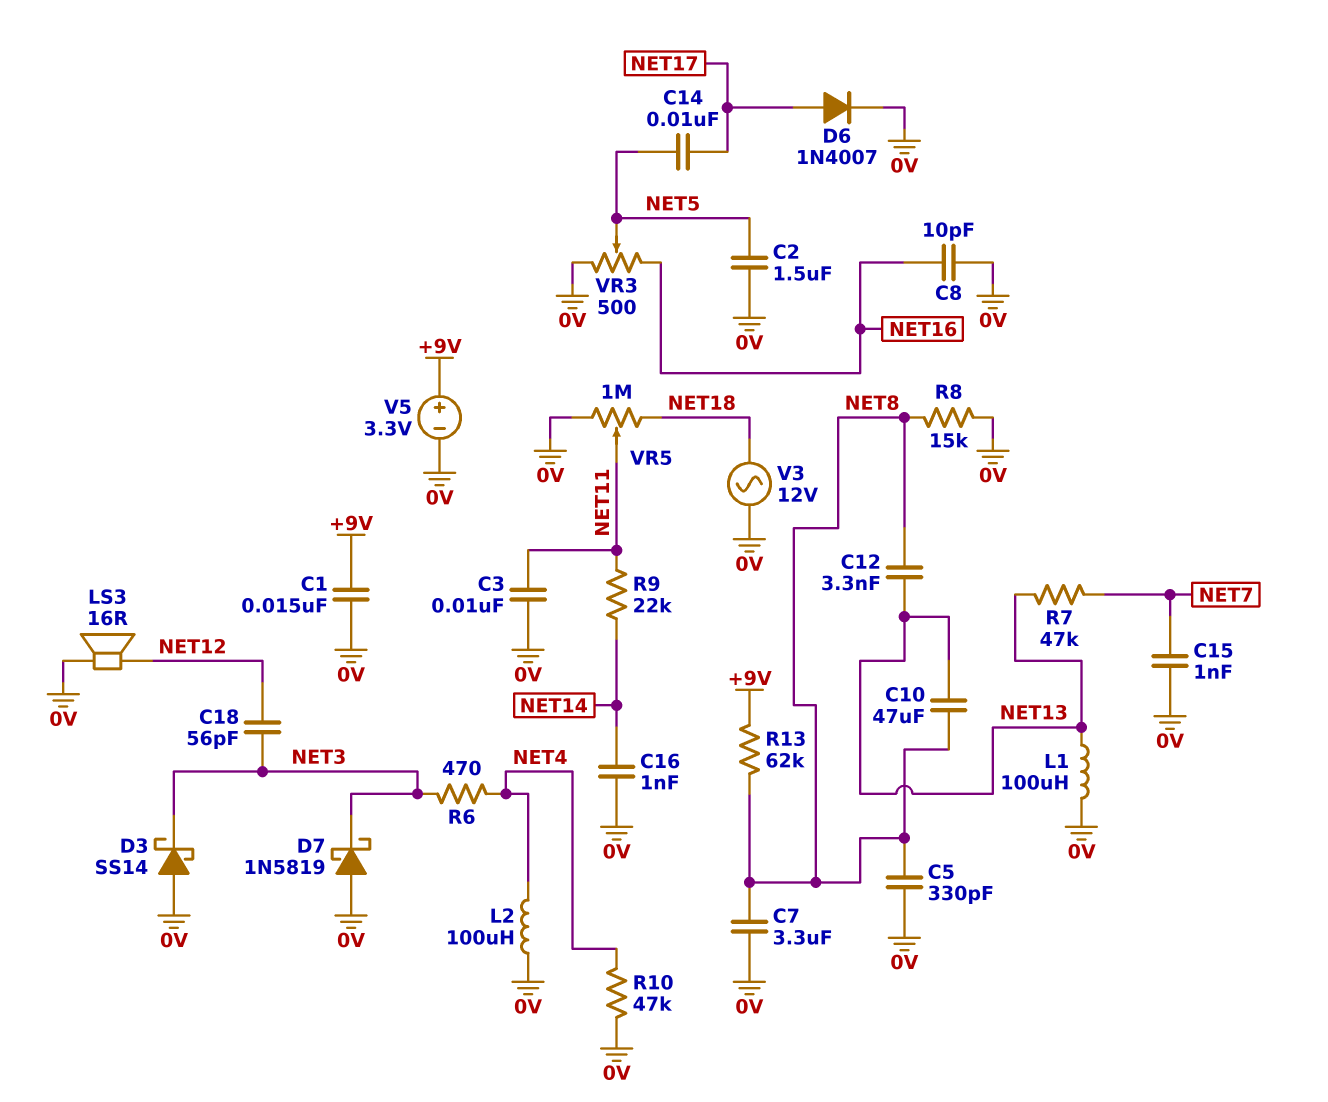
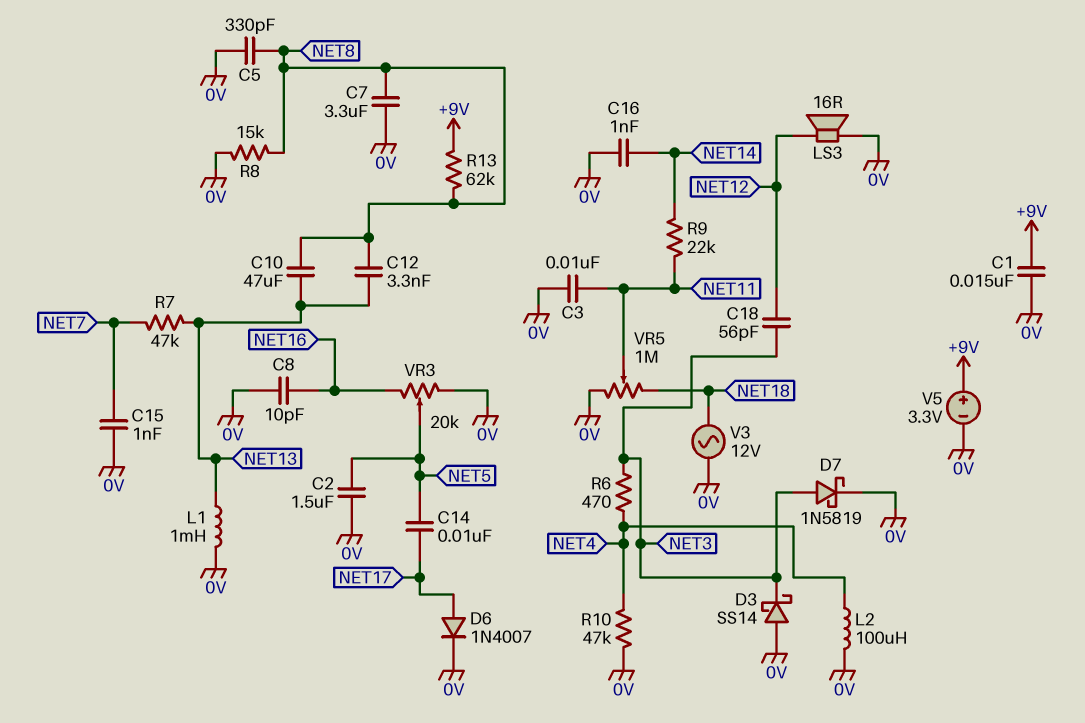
D7: schottky 1N5819 (A 0V, K NET3) -> schottky 1N5819 (A NET3, K 0V)
L1: 100uH (0V, NET13) -> 1mH (0V, NET13)
VR3: 500 (0V, NET16, wiper NET5) -> 20k (0V, NET16, wiper NET5)

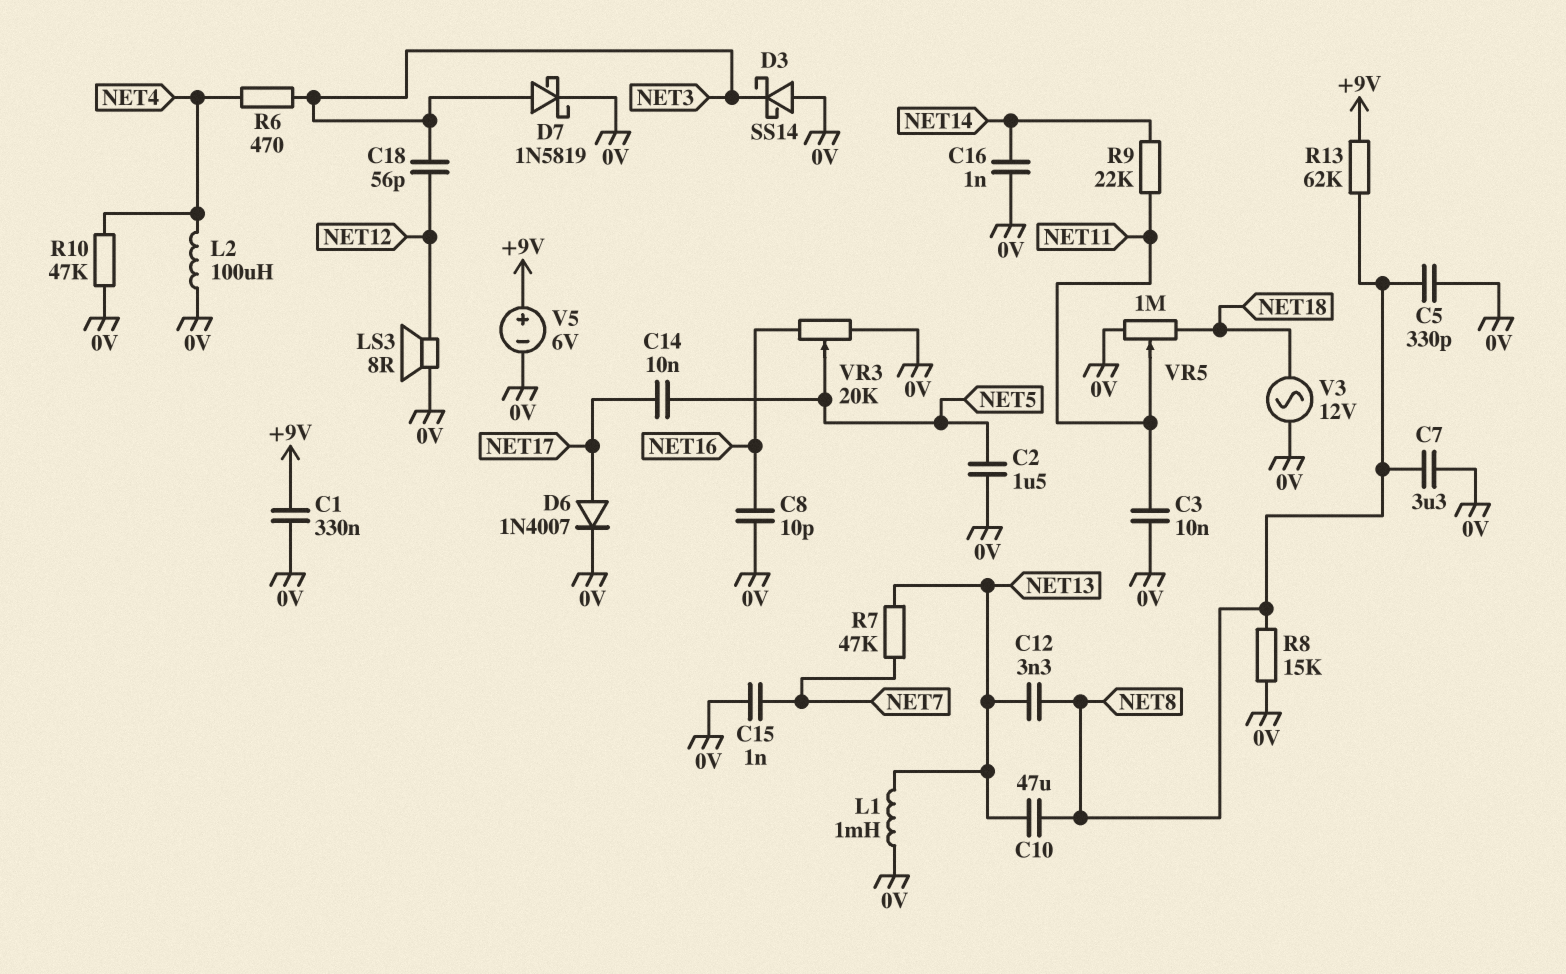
C1: 15nF (+9V, 0V) -> 330nF (+9V, 0V)
LS3: speaker 16R (0V, NET12) -> speaker 8R (0V, NET12)
V5: 3.3V (plus +9V, minus 0V) -> 6V (plus +9V, minus 0V)

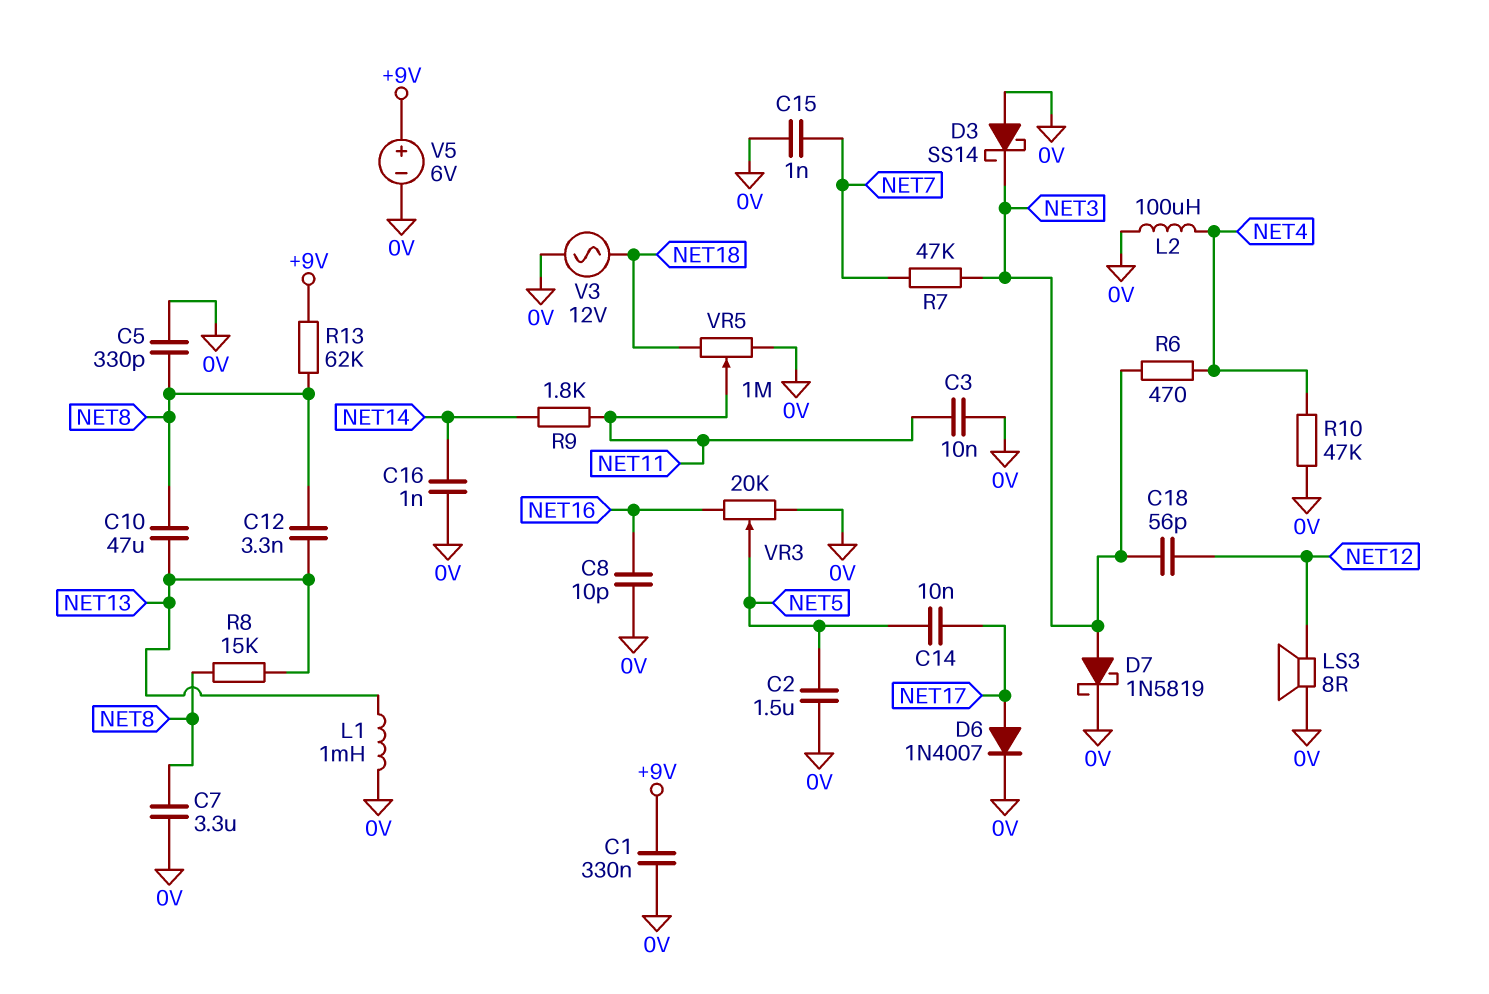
R7: 47k (NET7, NET13) -> 47k (NET3, NET7)
R8: 15k (0V, NET8) -> 15k (NET8, NET13)
R9: 22k (NET11, NET14) -> 1.8k (NET11, NET14)

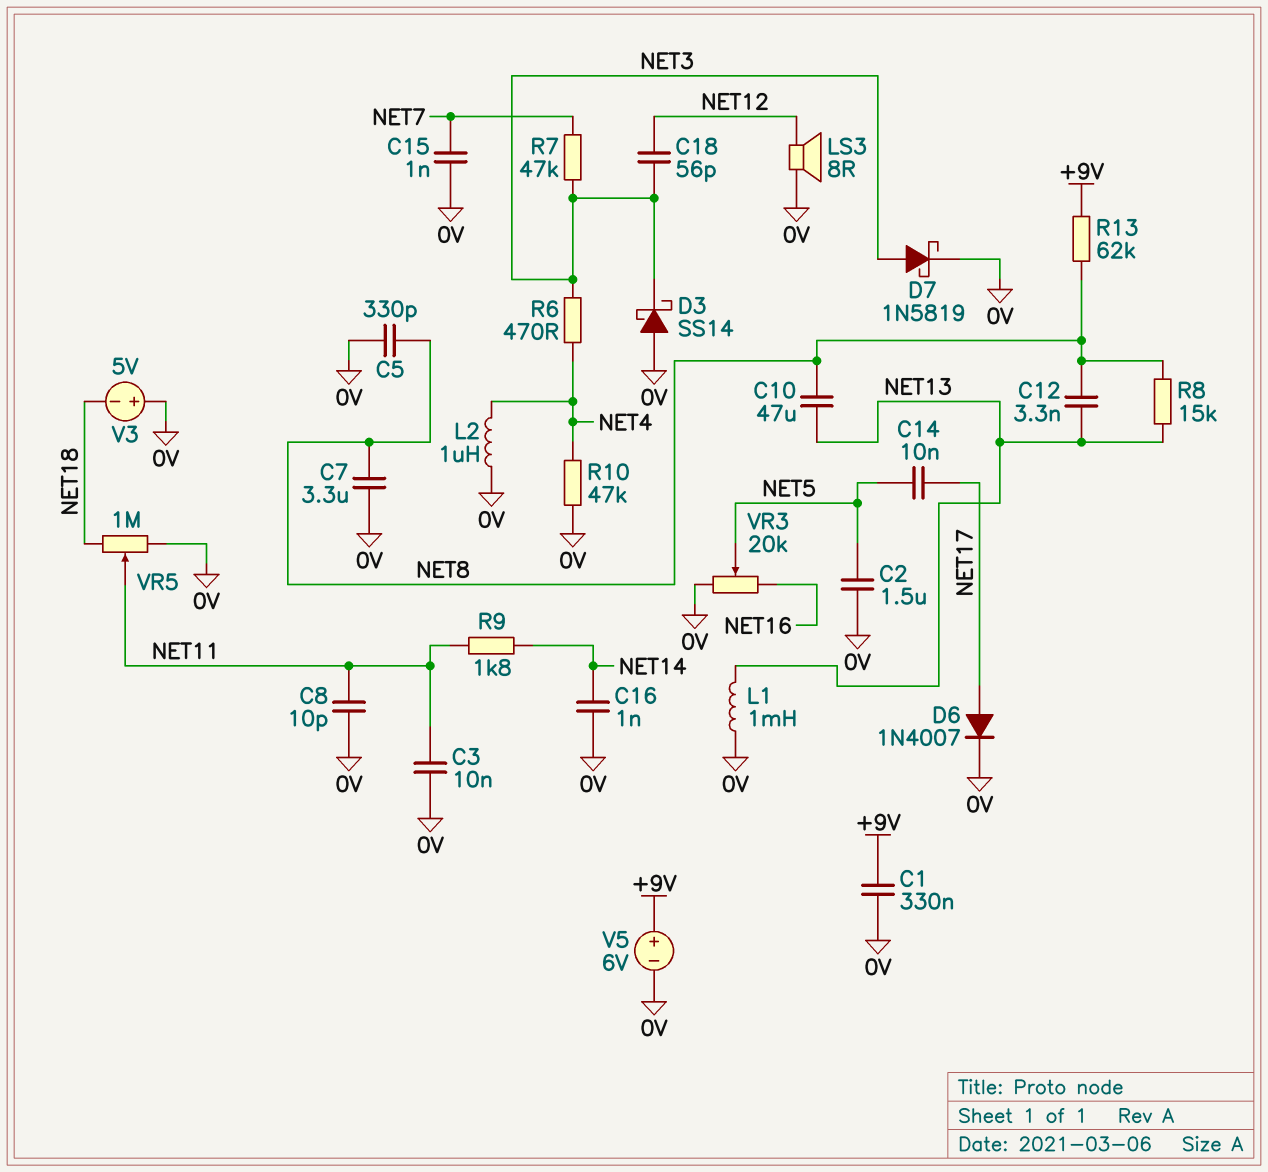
C8: 10pF (0V, NET16) -> 10pF (0V, NET11)
L2: 100uH (0V, NET4) -> 1uH (0V, NET4)
V3: AC 12V (0V, NET18) -> 5V (plus 0V, minus NET18)

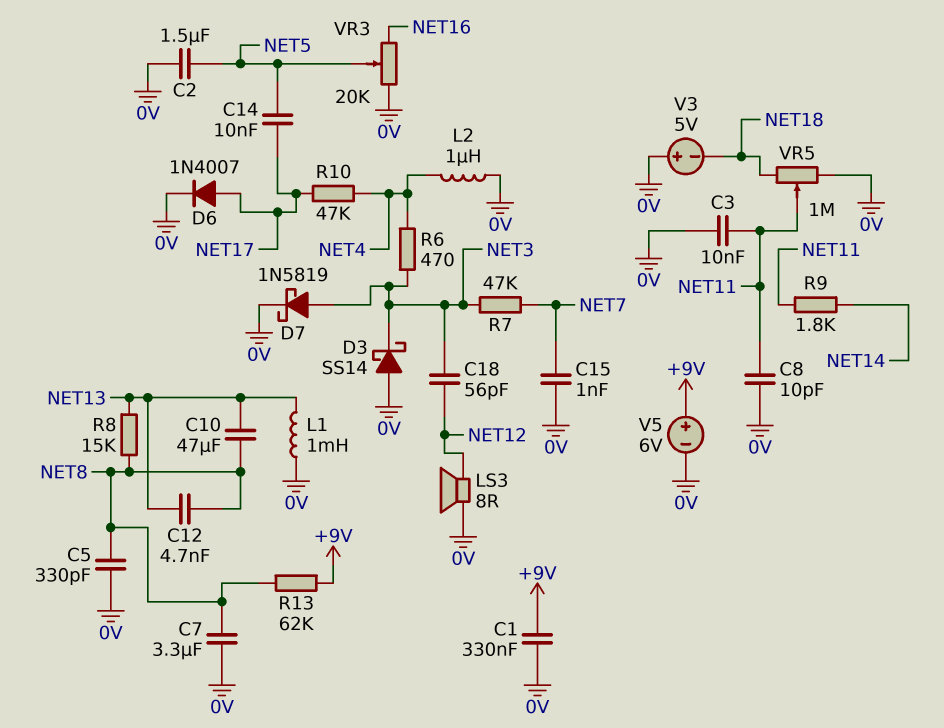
C12: 3.3nF (NET8, NET13) -> 4.7nF (NET8, NET13)
C16: 1nF (0V, NET14) -> none
R10: 47k (0V, NET4) -> 47k (NET4, NET17)

